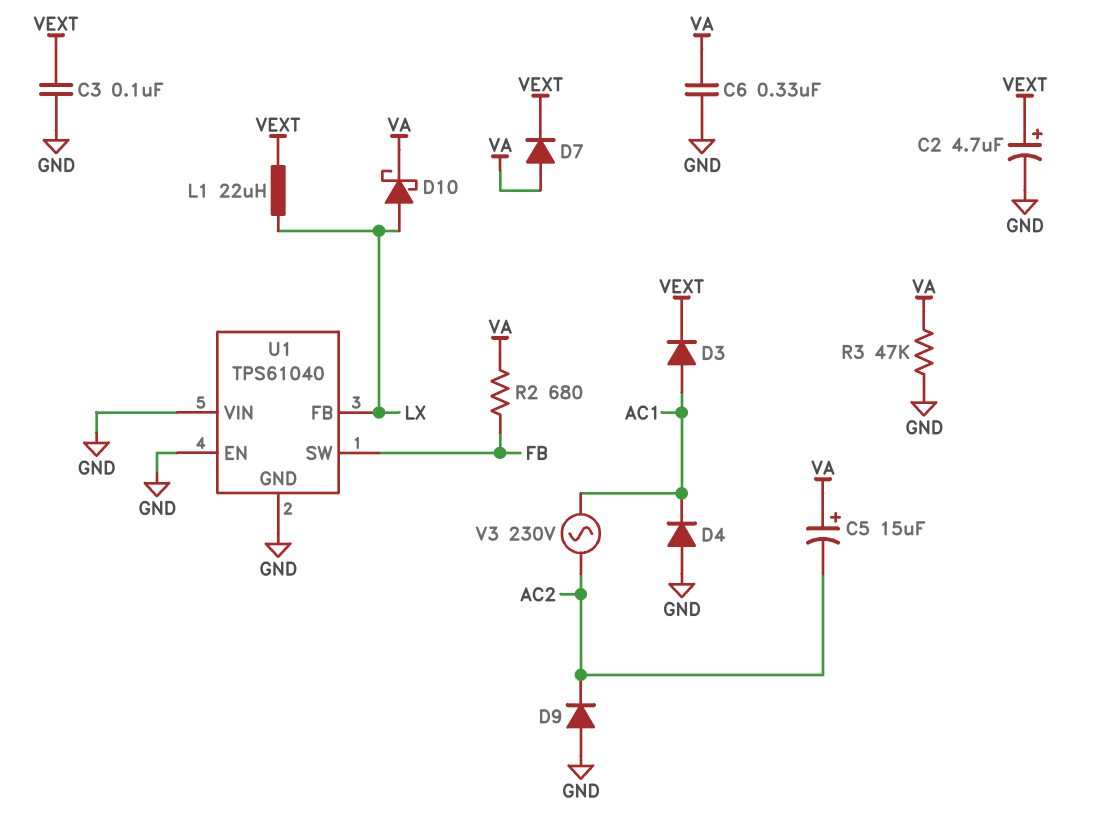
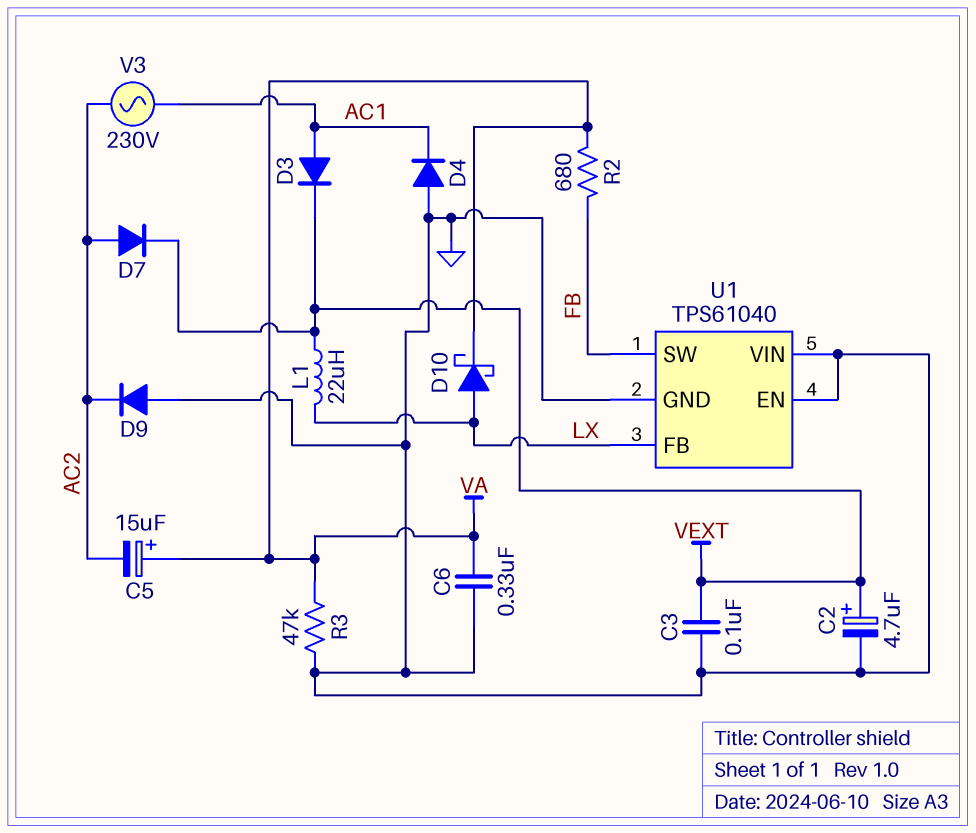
D7: diode (A VA, K VEXT) -> diode (A AC2, K VEXT)

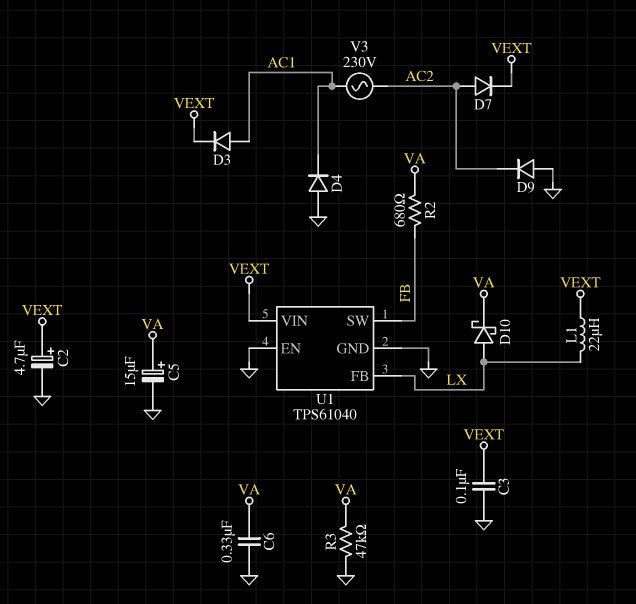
C5: 15uF (plus VA, minus AC2) -> 15uF (plus VA, minus GND)
U1 pin VIN: GND -> VEXT

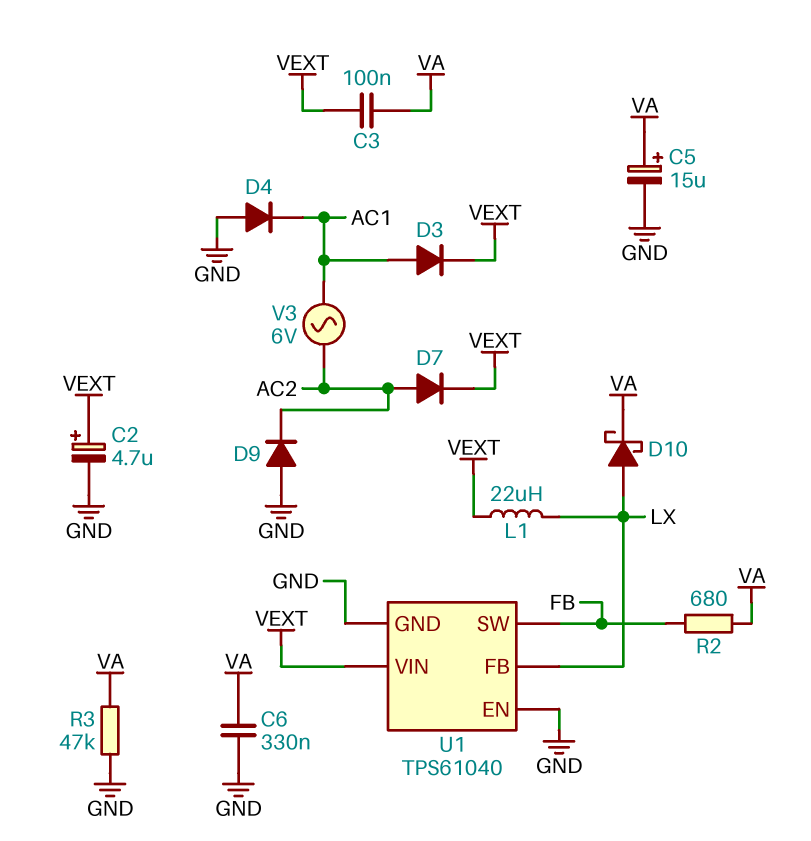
C3: 100nF (GND, VEXT) -> 100nF (VA, VEXT)
V3: AC 230V (AC1, AC2) -> AC 6V (AC1, AC2)

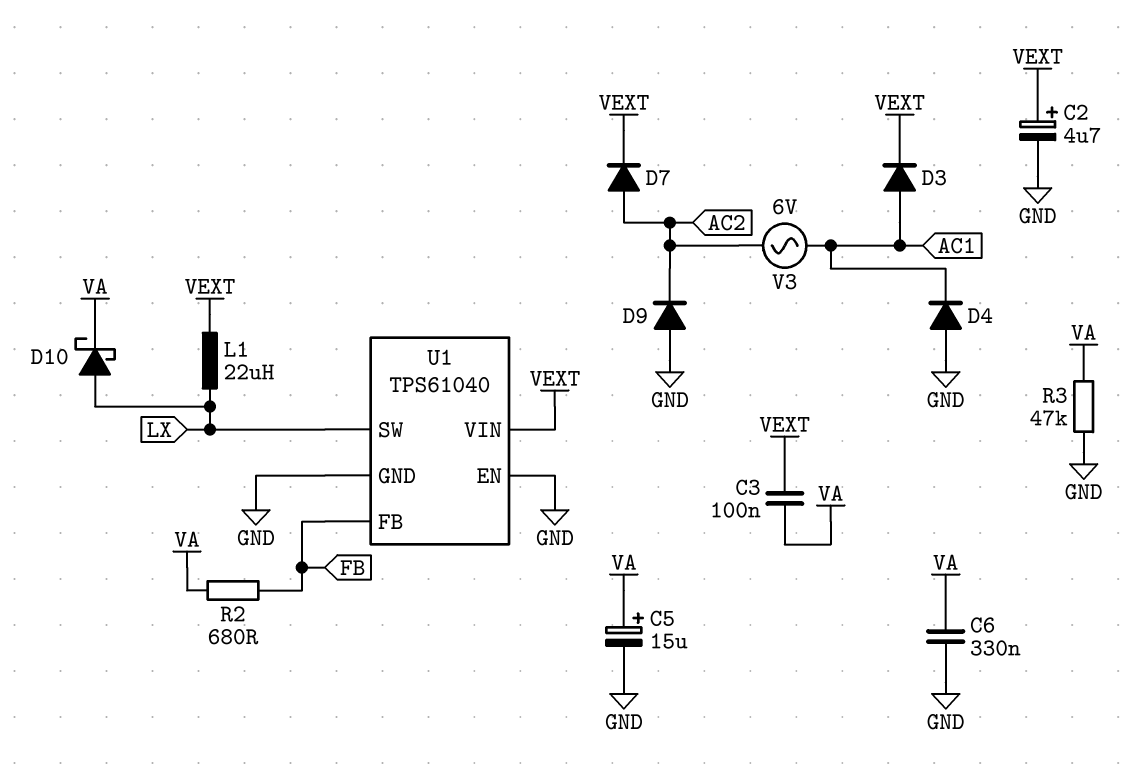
U1 pin FB: LX -> FB
U1 pin SW: FB -> LX

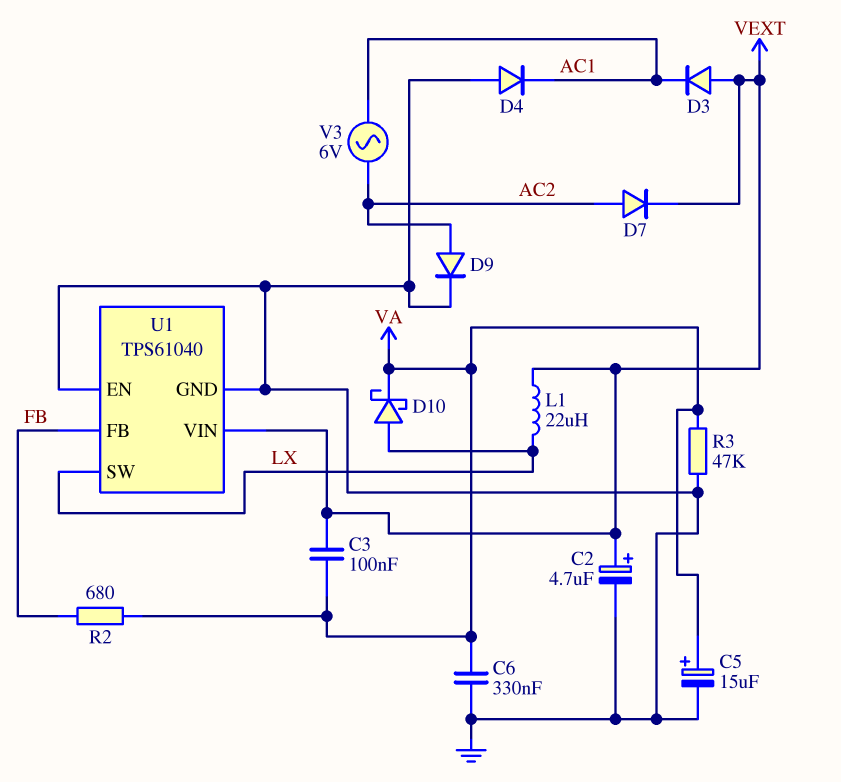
D3: diode (A AC1, K VEXT) -> diode (A VEXT, K AC1)
D9: diode (A GND, K AC2) -> diode (A AC2, K GND)

